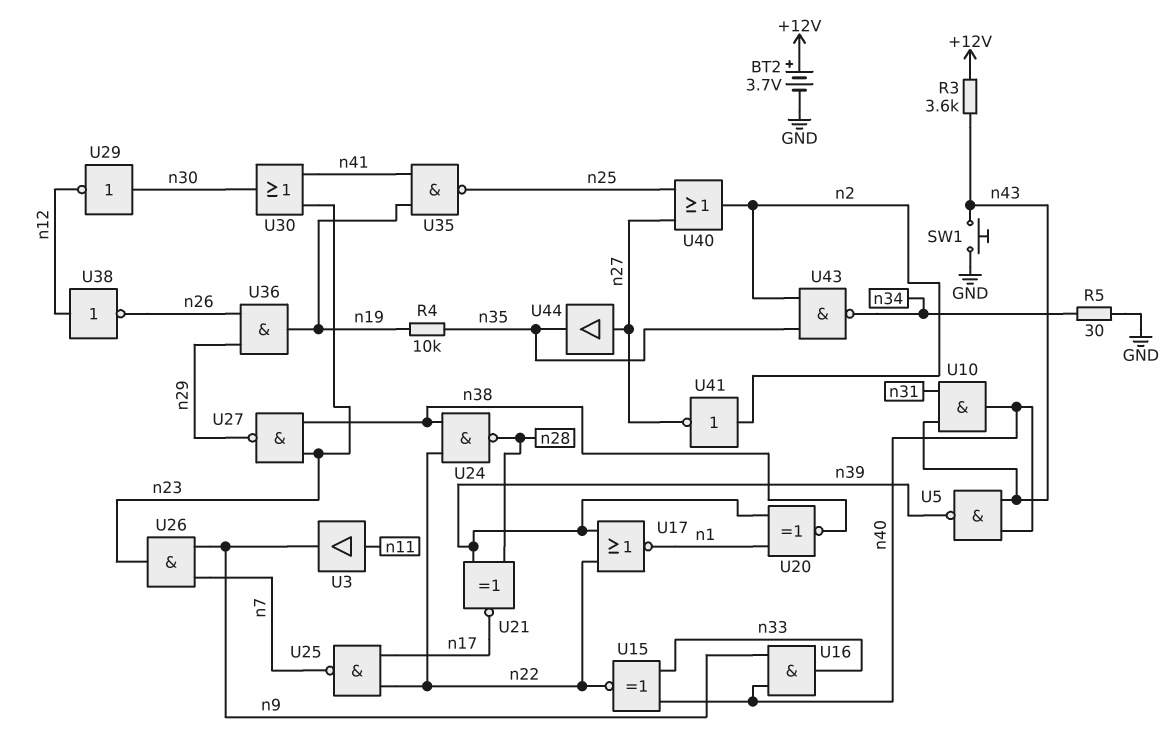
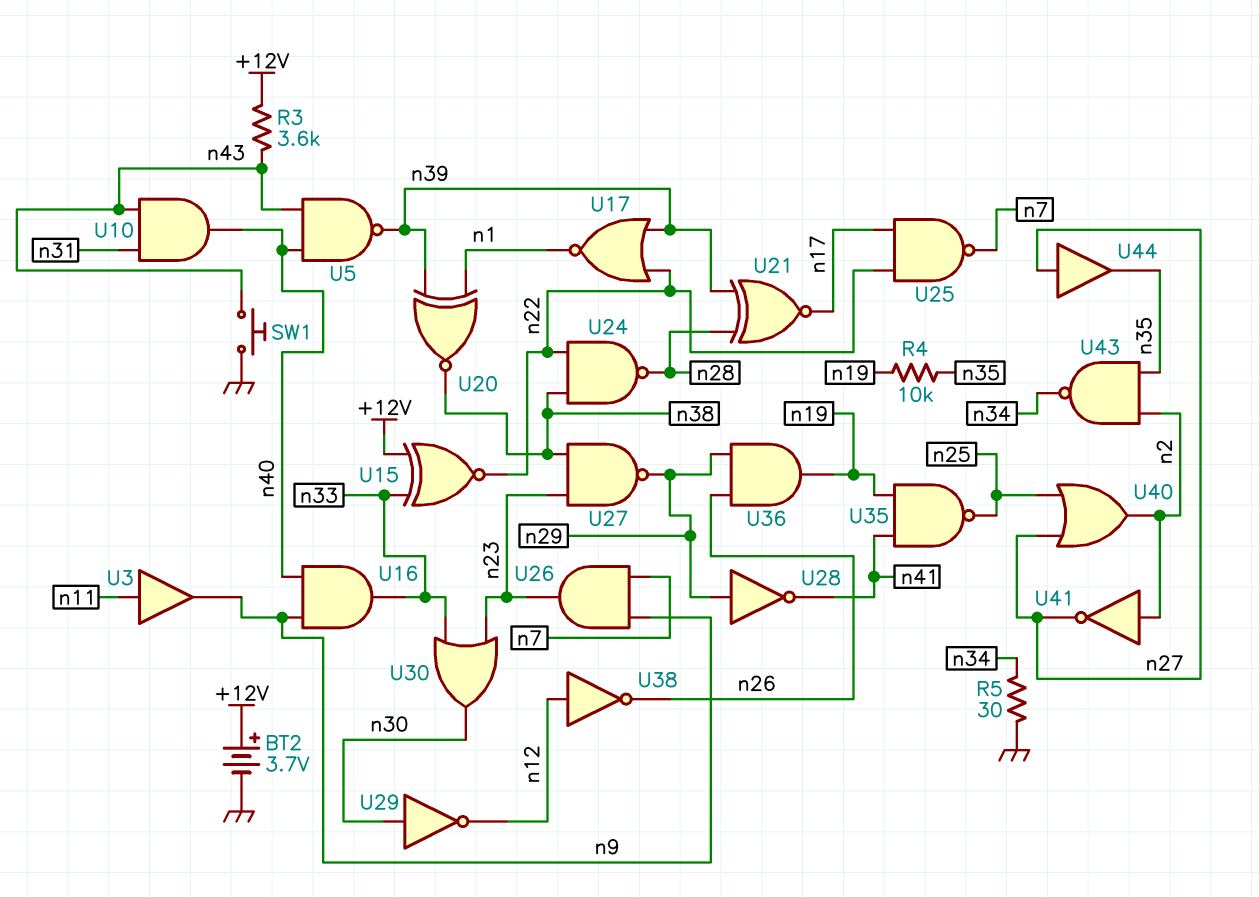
U15: XNOR (in n33, in n40, out n22) -> XNOR (in +12V, in n33, out n22)
U28: none -> NOT (in n29, out n41)
U30: OR (in n23, in n41, out n30) -> OR (in n23, in n33, out n30)

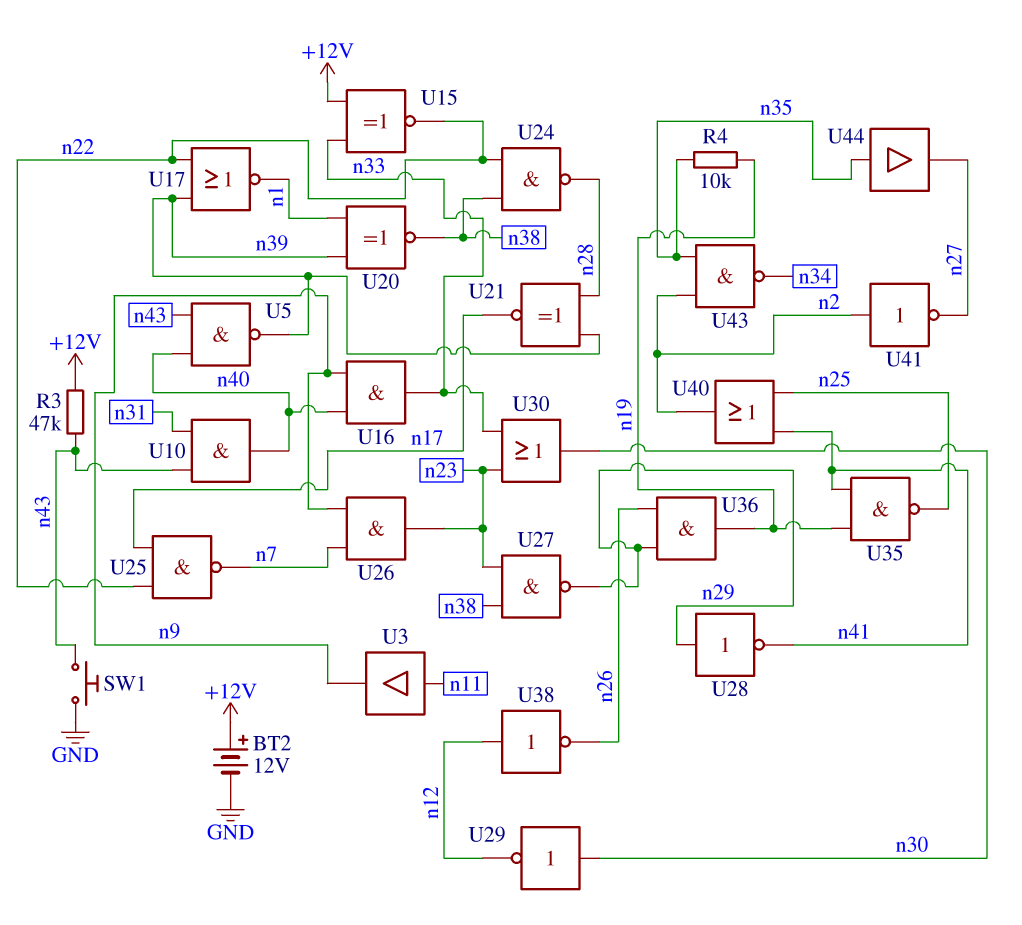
BT2: 3.7V (plus +12V, minus GND) -> 12V (plus +12V, minus GND)
R3: 3.6k (+12V, n43) -> 47k (+12V, n43)
R5: 30 (GND, n34) -> none
U40: OR (in n25, in n27, out n2) -> OR (in n25, in n41, out n2)
U44: buffer (in n27, out n35) -> buffer (in n35, out n27)

